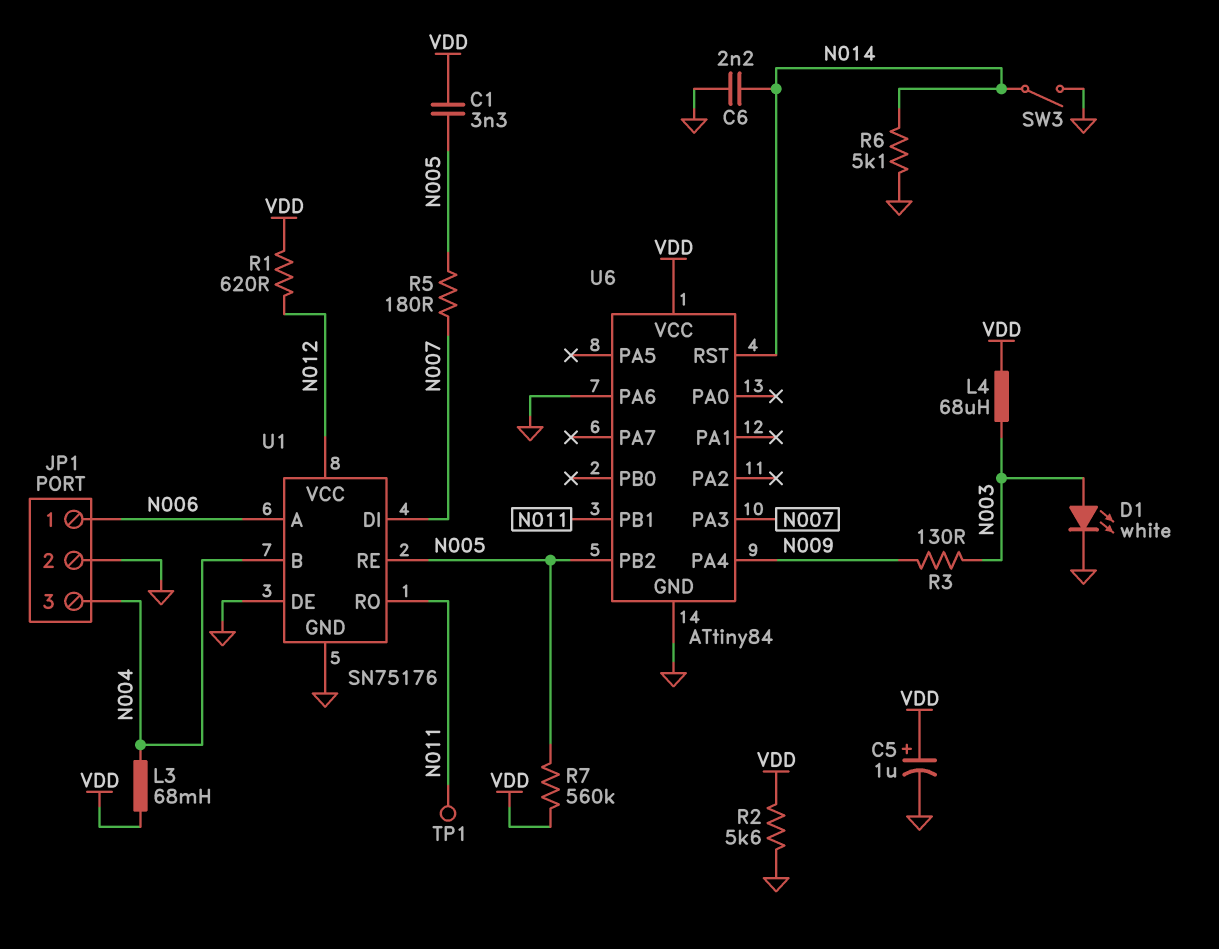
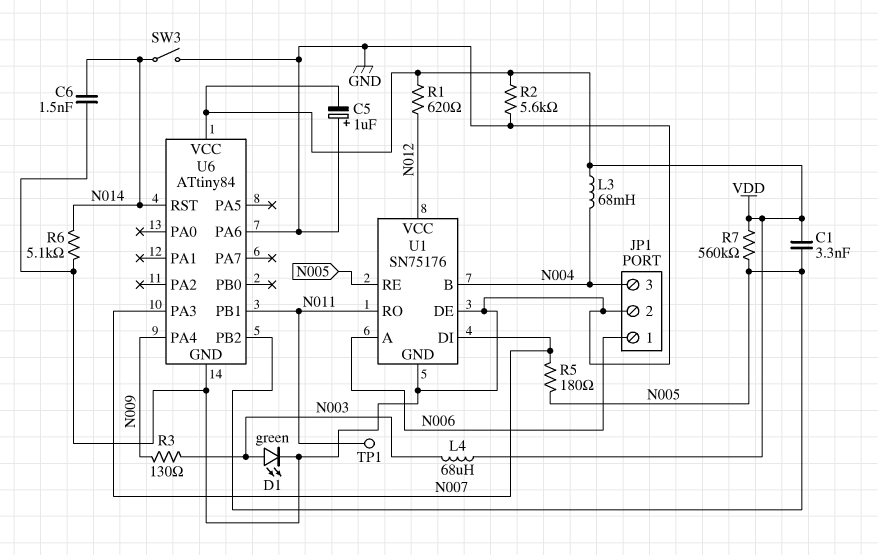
C5: 1uF (plus VDD, minus GND) -> 1uF (plus GND, minus VDD)
C6: 2.2nF (GND, N014) -> 1.5nF (GND, N014)
D1: LED white (A N003, K GND) -> LED green (A N003, K GND)

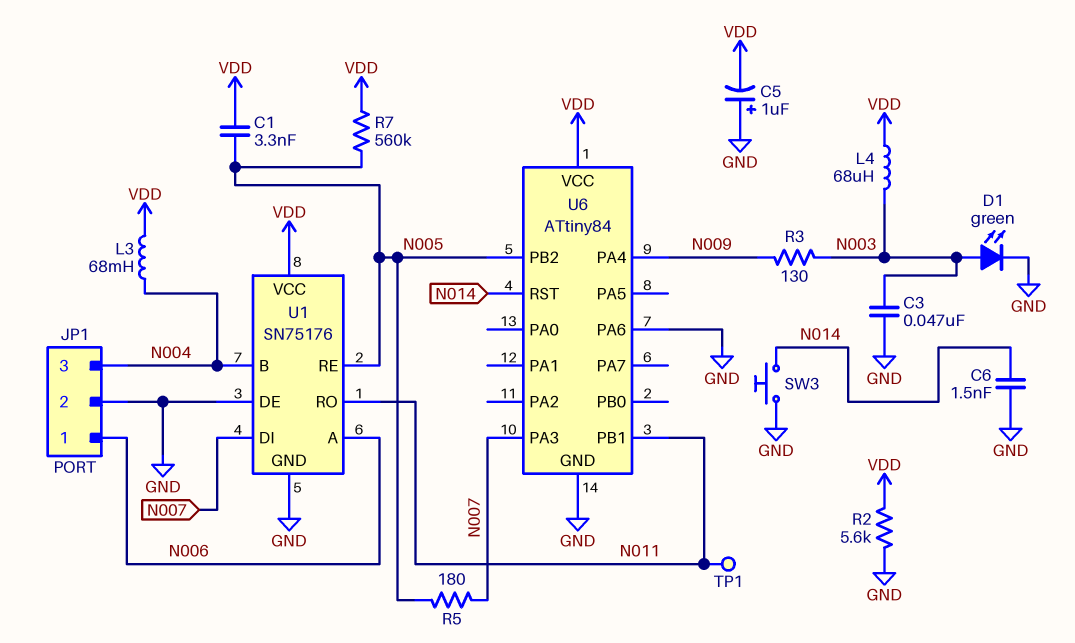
C3: none -> 47nF (GND, N003)
R1: 620 (N012, VDD) -> none
R6: 5.1k (GND, N014) -> none
SW3: switch (GND, N014) -> button (GND, N014)
U1 pin VCC: N012 -> VDD

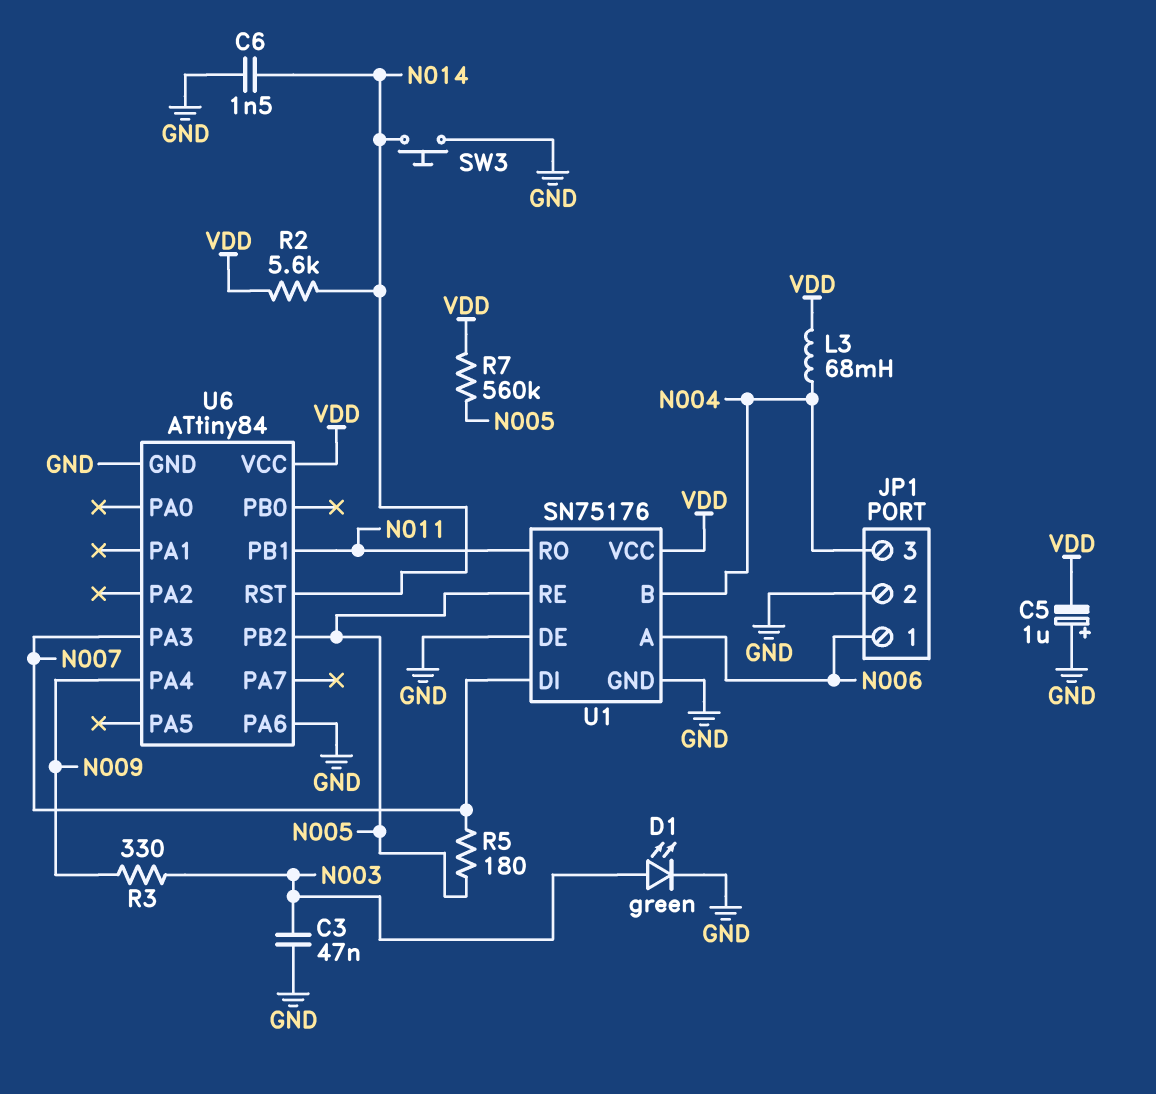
C1: 3.3nF (N005, VDD) -> none
L4: 68uH (N003, VDD) -> none
R2: 5.6k (GND, VDD) -> 5.6k (N014, VDD)
R3: 130 (N003, N009) -> 330 (N003, N009)
TP1: test point (N011) -> none

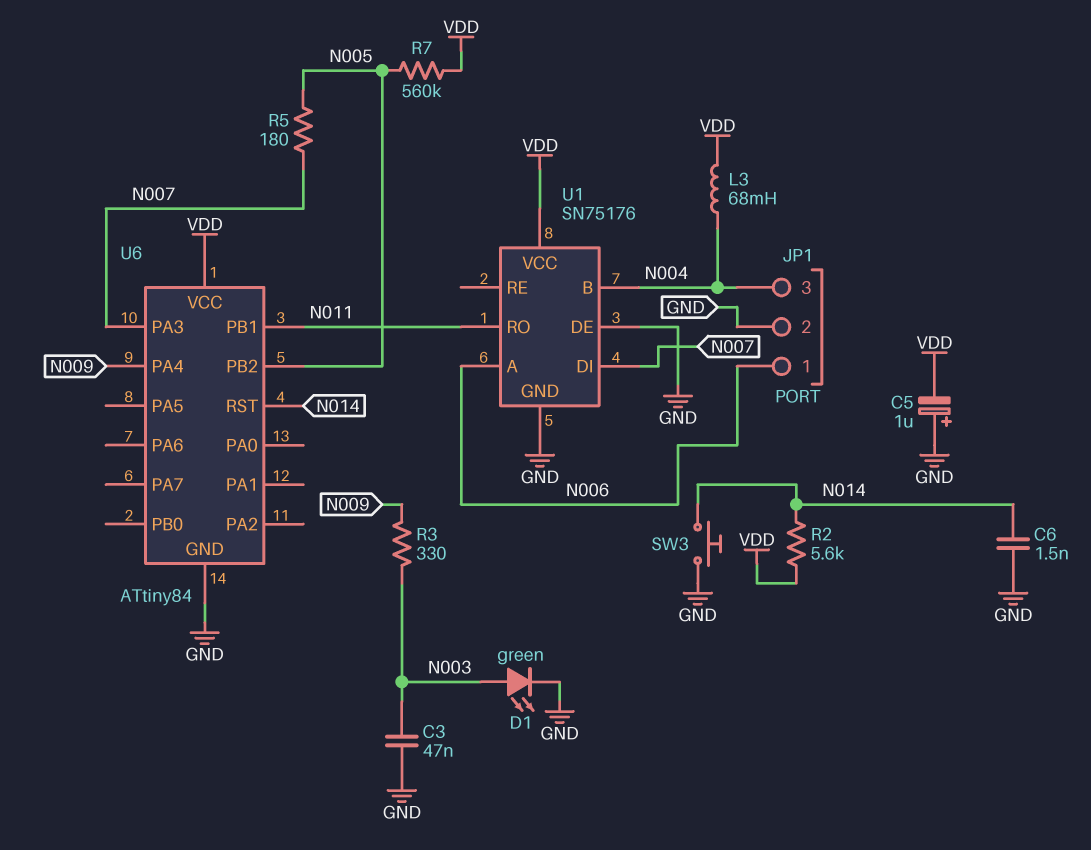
U1 pin RE: N005 -> none
U6 pin PA6: GND -> none

